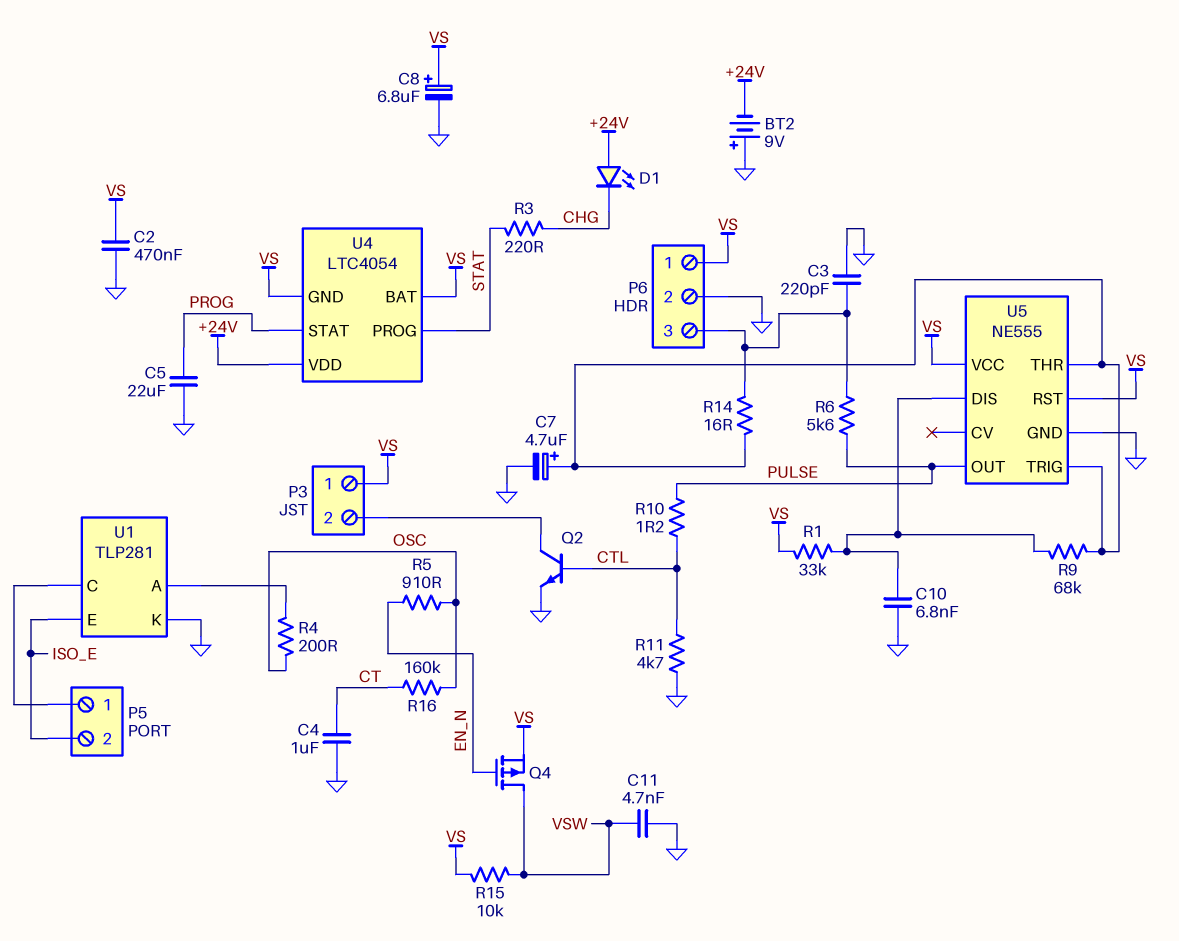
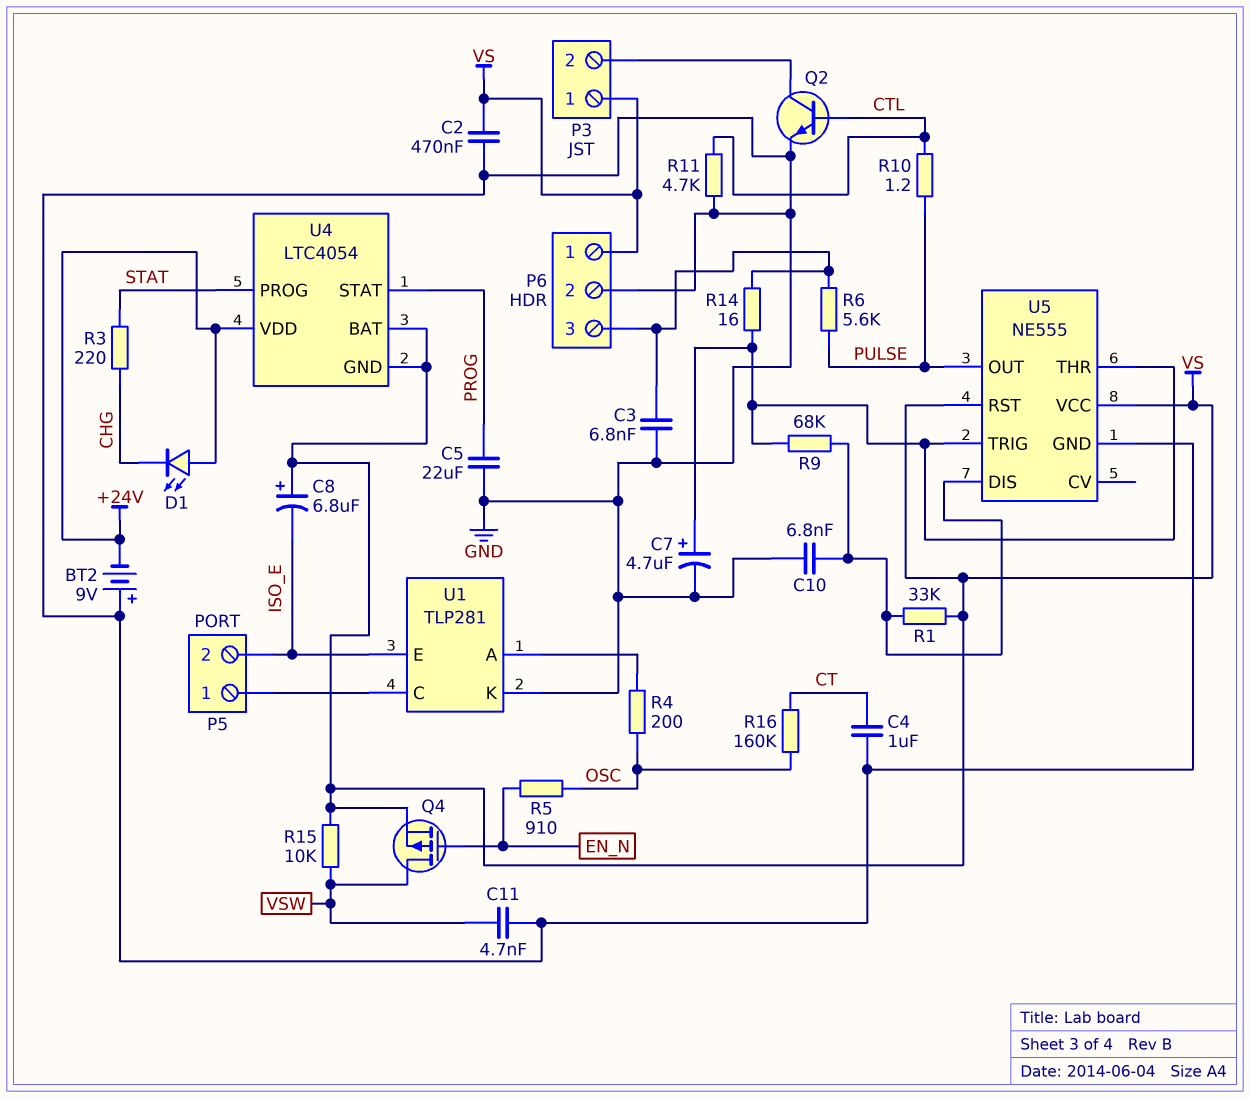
C3: 220pF (GND, P6/3) -> 6.8nF (GND, P6/3)
C8: 6.8uF (plus VS, minus GND) -> 6.8uF (plus VS, minus ISO_E)

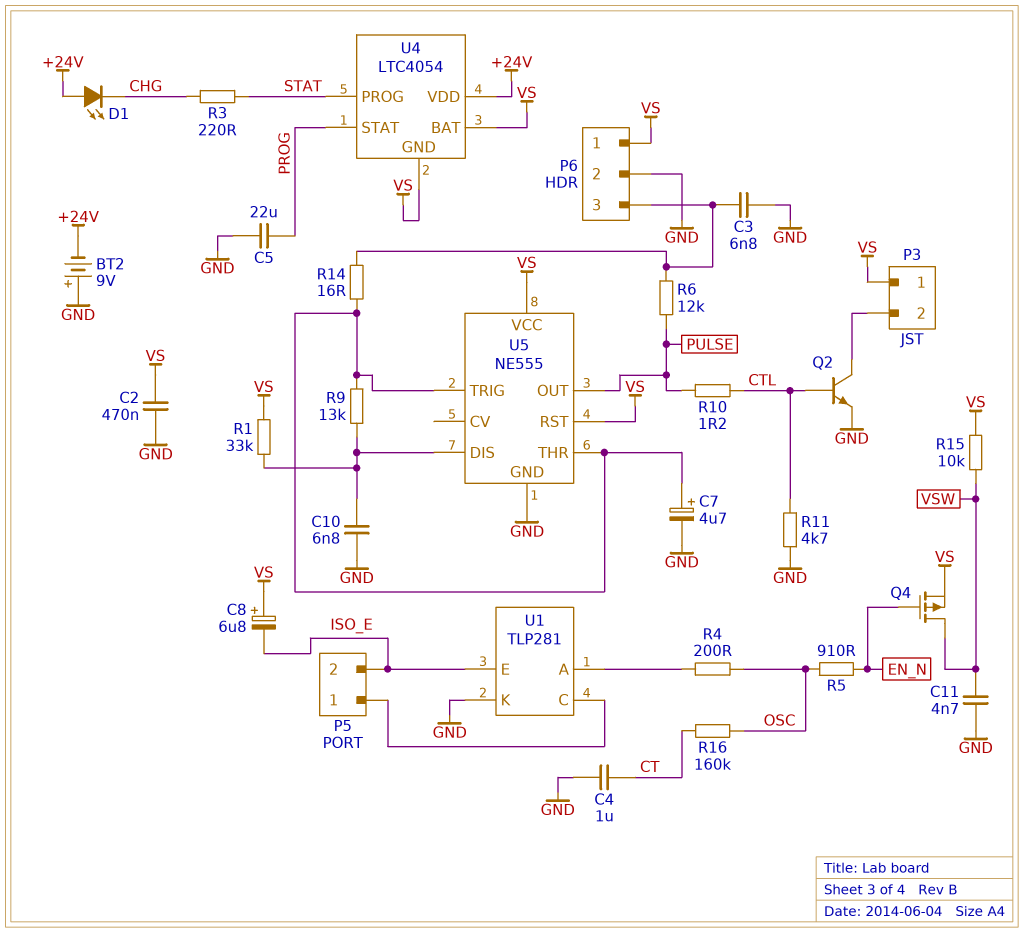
R6: 5.6k (P6/3, PULSE) -> 12k (P6/3, PULSE)
R9: 68k (U5/DIS, U5/THR) -> 13k (U5/DIS, U5/THR)

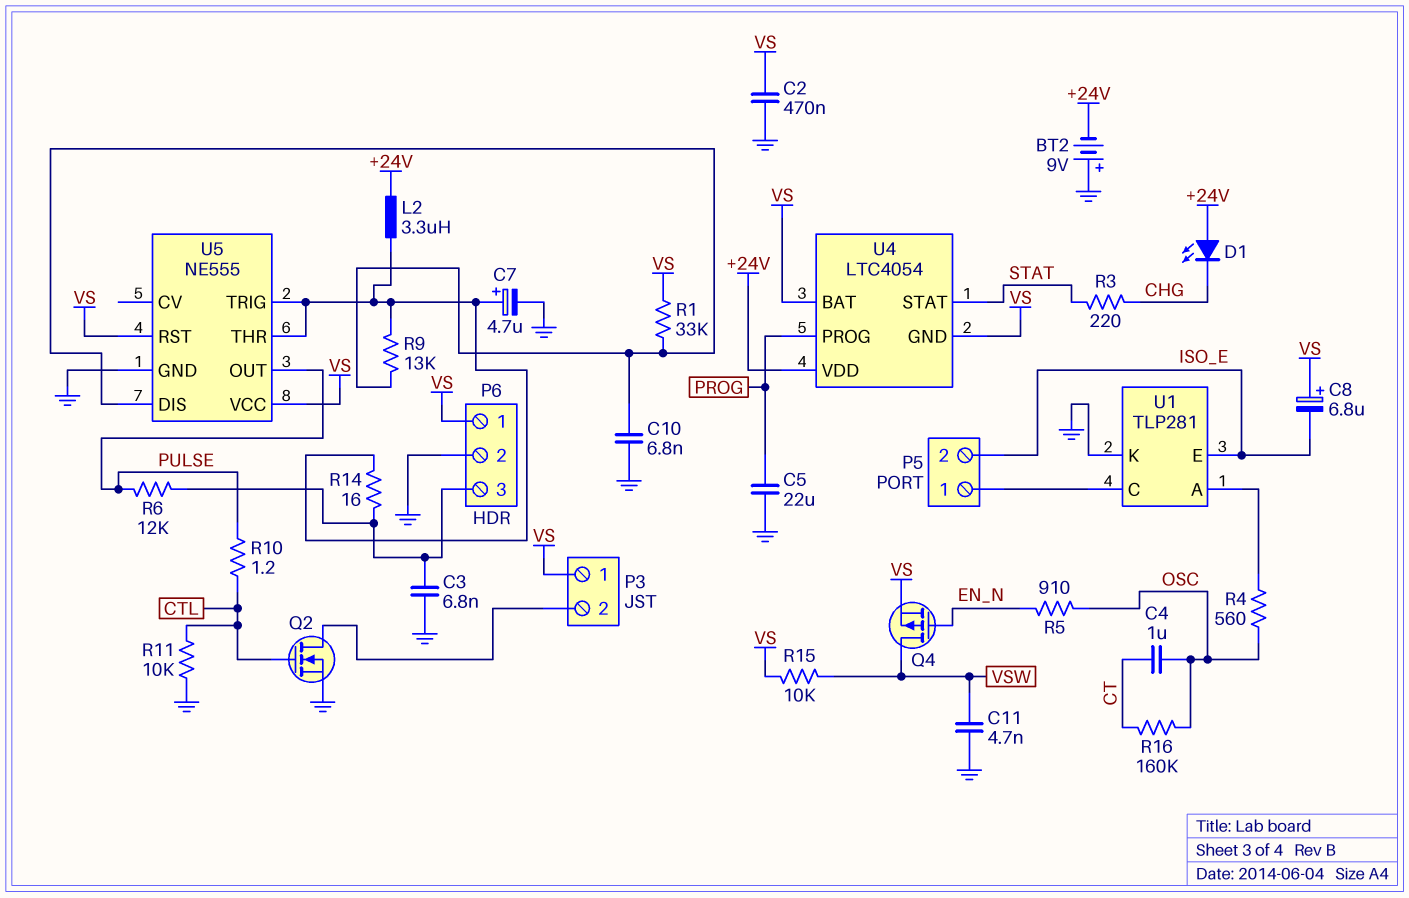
C4: 1uF (CT, GND) -> 1uF (CT, OSC)
L2: none -> 3.3uH (+24V, U5/THR)
Q2: NPN (B CTL, C P3/2, E GND) -> NMOS (G CTL, D P3/2, S GND)
R4: 200 (OSC, U1/A) -> 560 (OSC, U1/A)
R11: 4.7k (CTL, GND) -> 10k (CTL, GND)
U4 pin PROG: STAT -> PROG
U4 pin STAT: PROG -> STAT

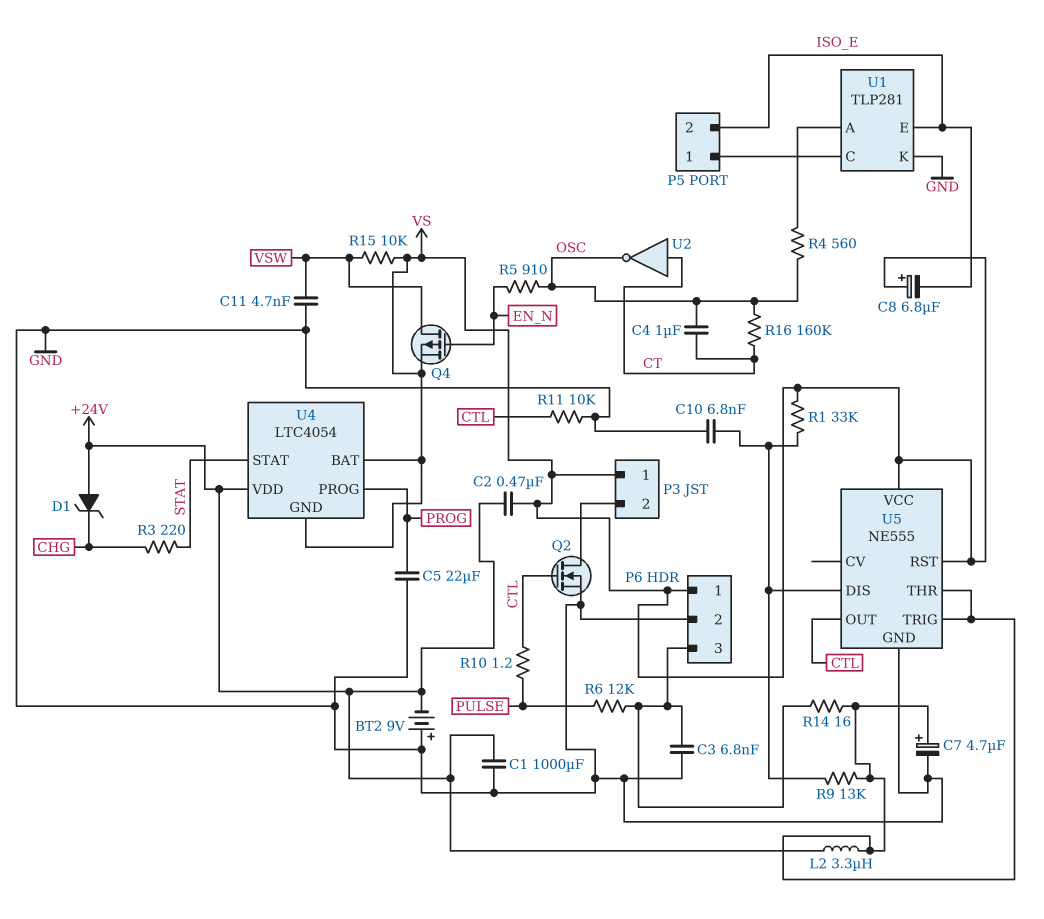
C1: none -> 1000uF (+24V, GND)
C2: 470nF (GND, VS) -> 470nF (+24V, VS)
D1: LED (A +24V, K CHG) -> zener (A +24V, K CHG)
U2: none -> NOT (in CT, out OSC)
U5 pin OUT: PULSE -> CTL

